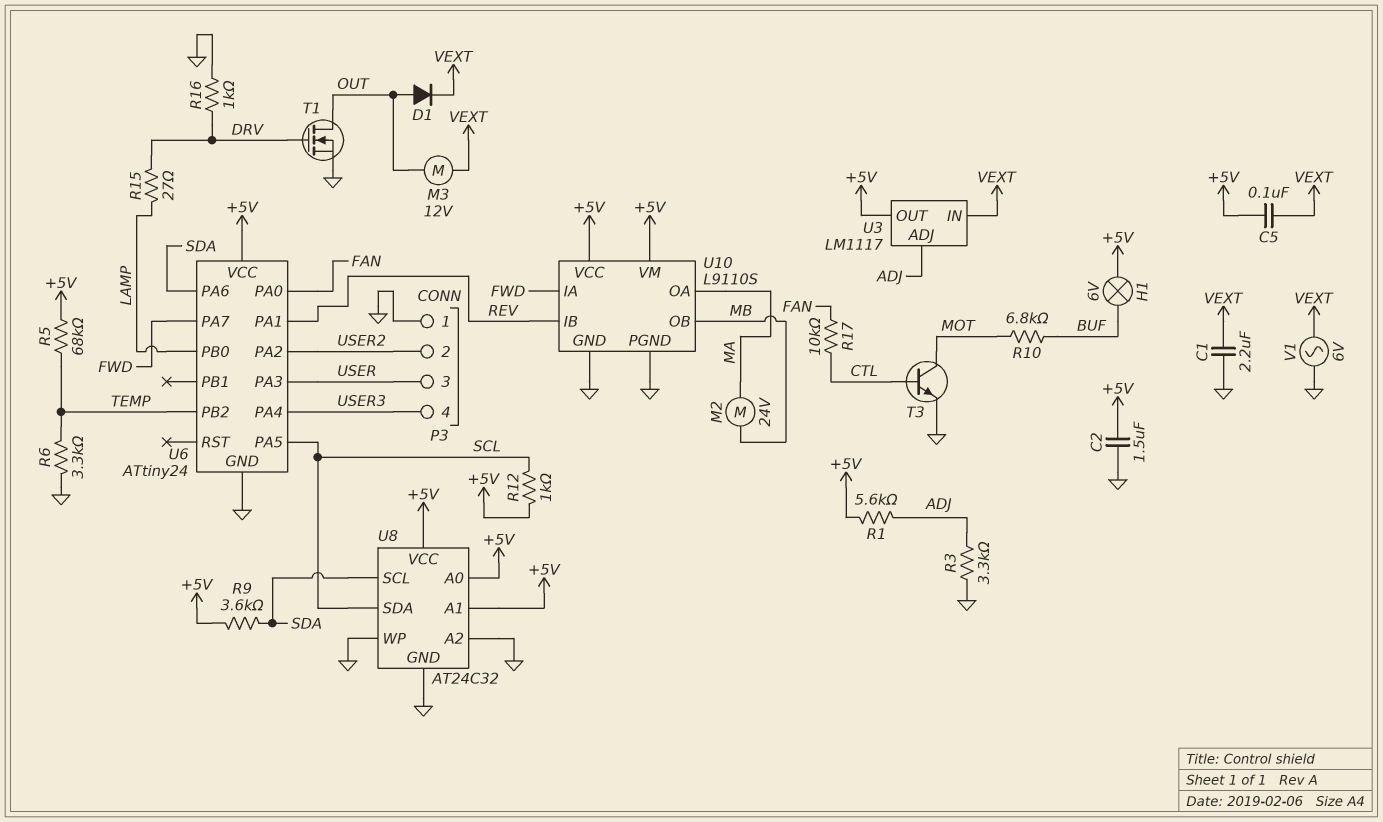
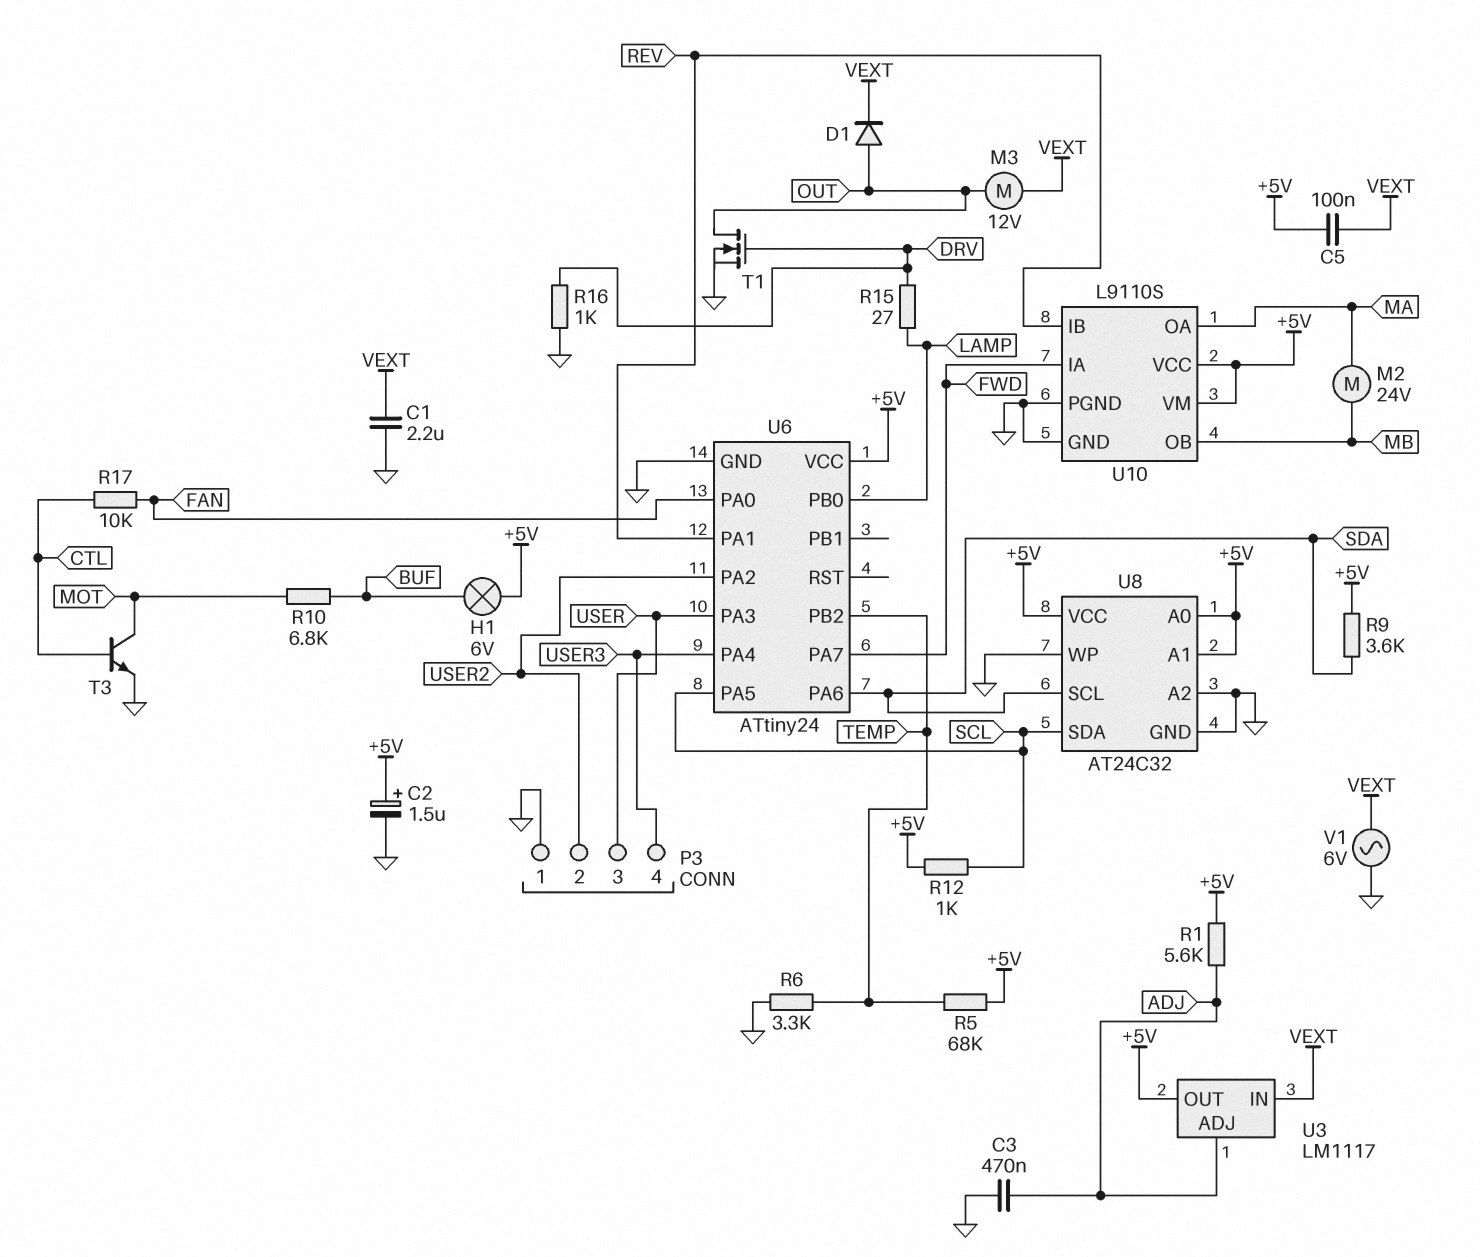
C2: 1.5uF (+5V, GND) -> 1.5uF (plus +5V, minus GND)
C3: none -> 470nF (ADJ, GND)
R3: 3.3k (ADJ, GND) -> none

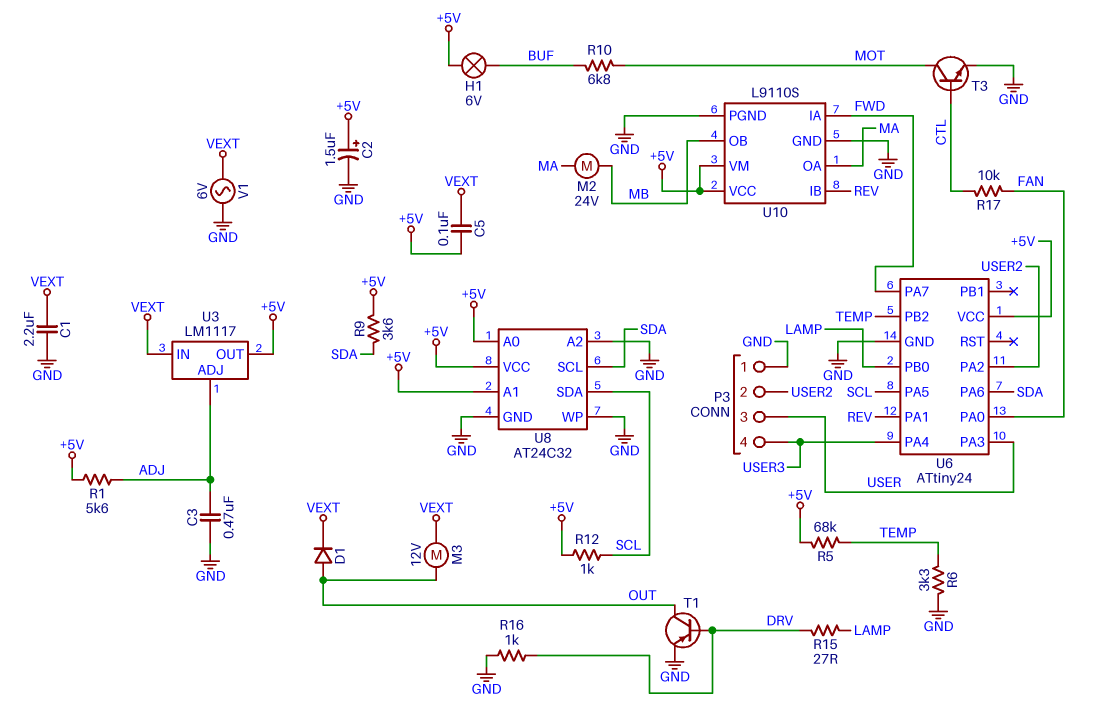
T1: NMOS (G DRV, D OUT, S GND) -> PNP (B DRV, C OUT, E GND)

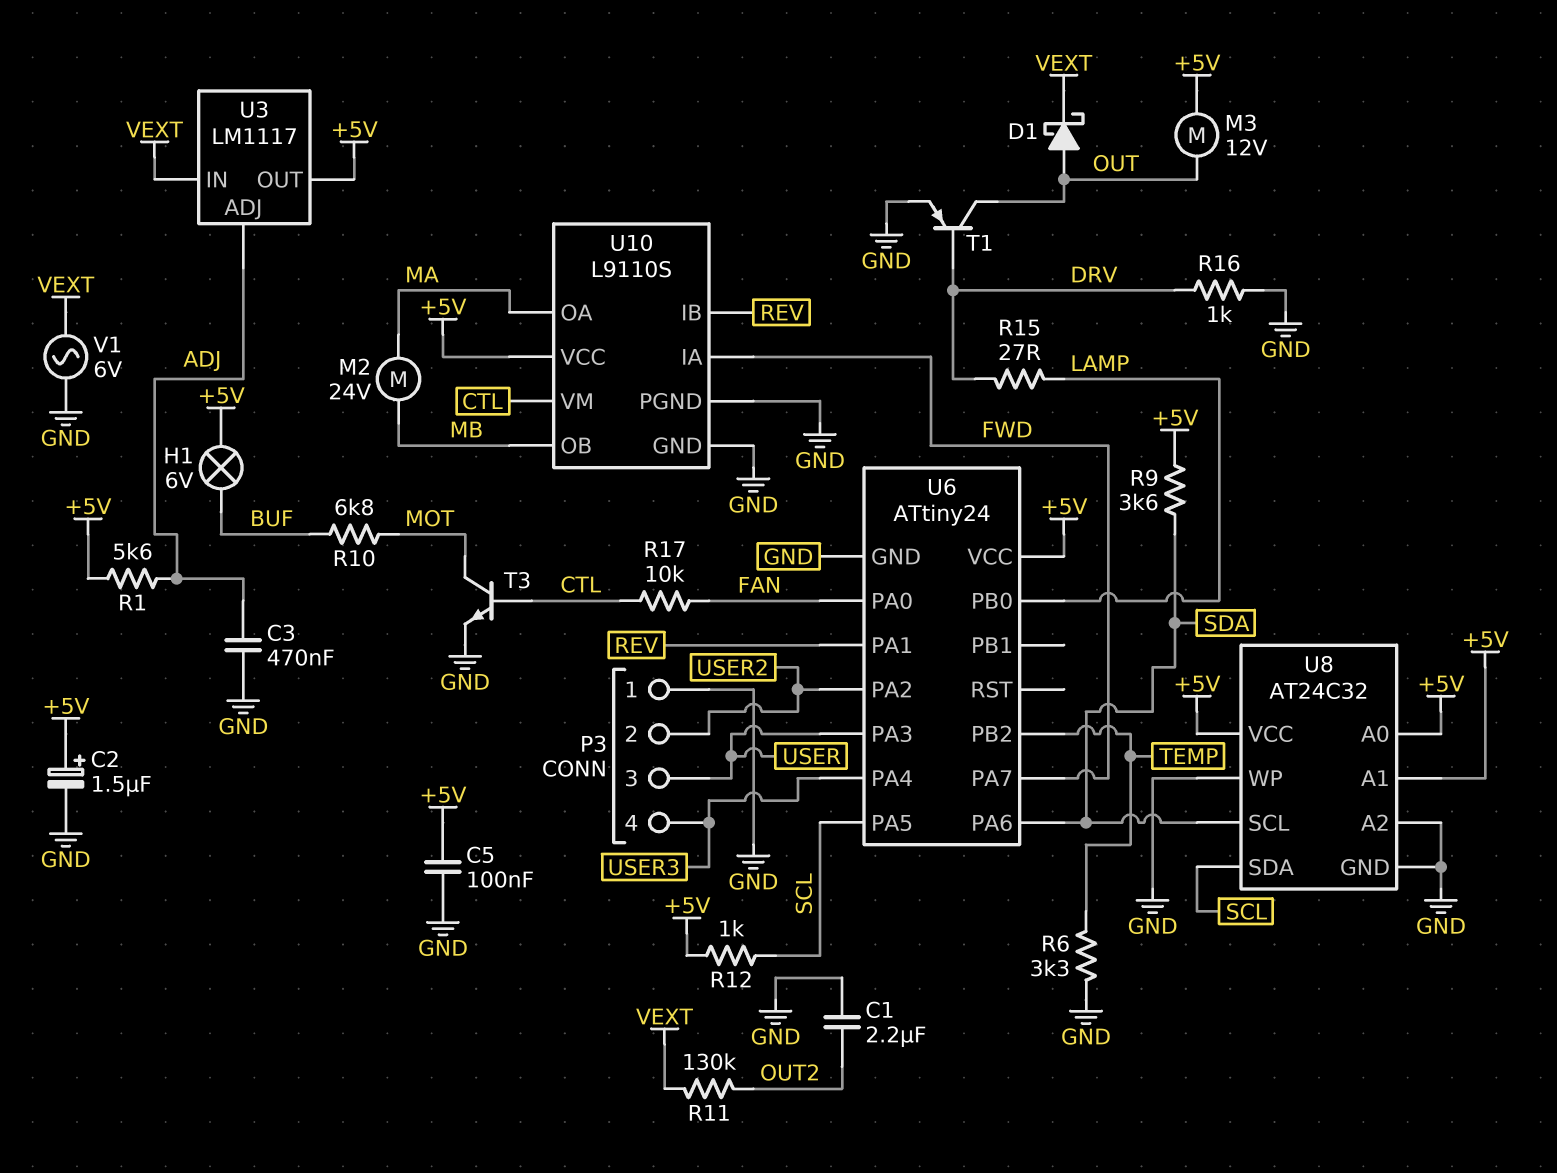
C1: 2.2uF (GND, VEXT) -> 2.2uF (GND, OUT2)
C5: 100nF (+5V, VEXT) -> 100nF (+5V, GND)
D1: diode (A OUT, K VEXT) -> schottky (A OUT, K VEXT)
M3: motor 12V (OUT, VEXT) -> motor 12V (+5V, OUT)
R5: 68k (+5V, TEMP) -> none
R11: none -> 130k (OUT2, VEXT)
U10 pin VM: +5V -> CTL

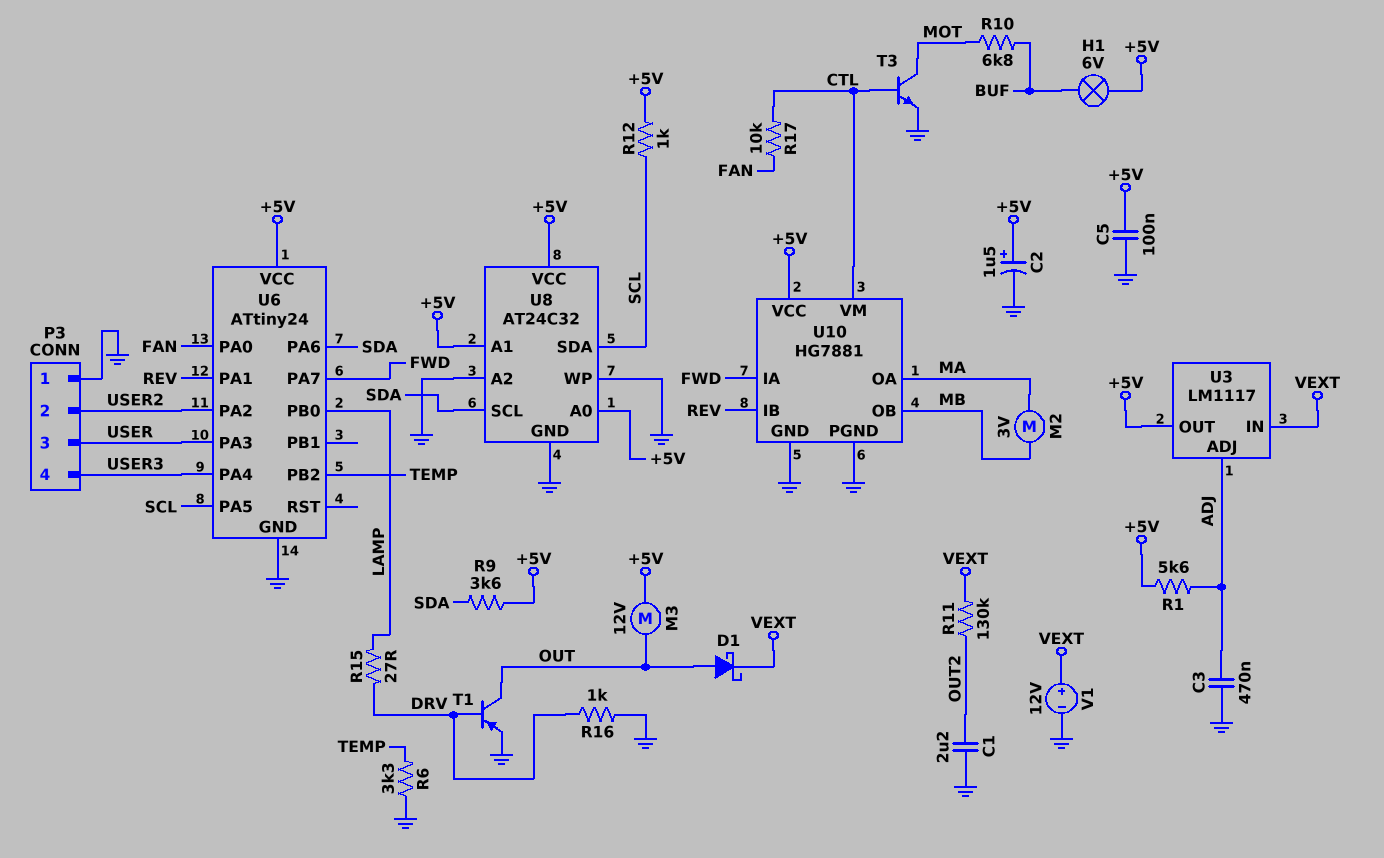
M2: motor 24V (MA, MB) -> motor 3V (MA, MB)
U10: L9110S -> HG7881
V1: AC 6V (GND, VEXT) -> 12V (plus VEXT, minus GND)

